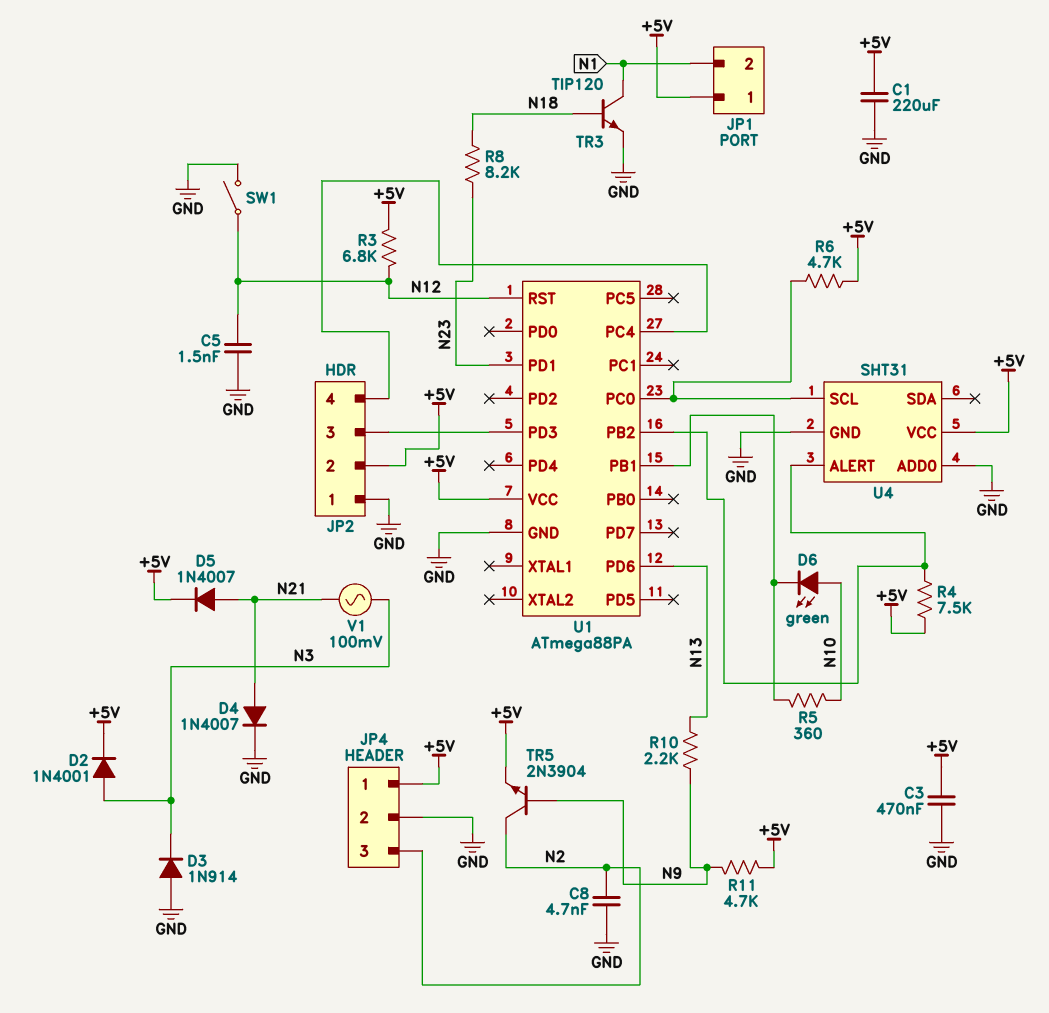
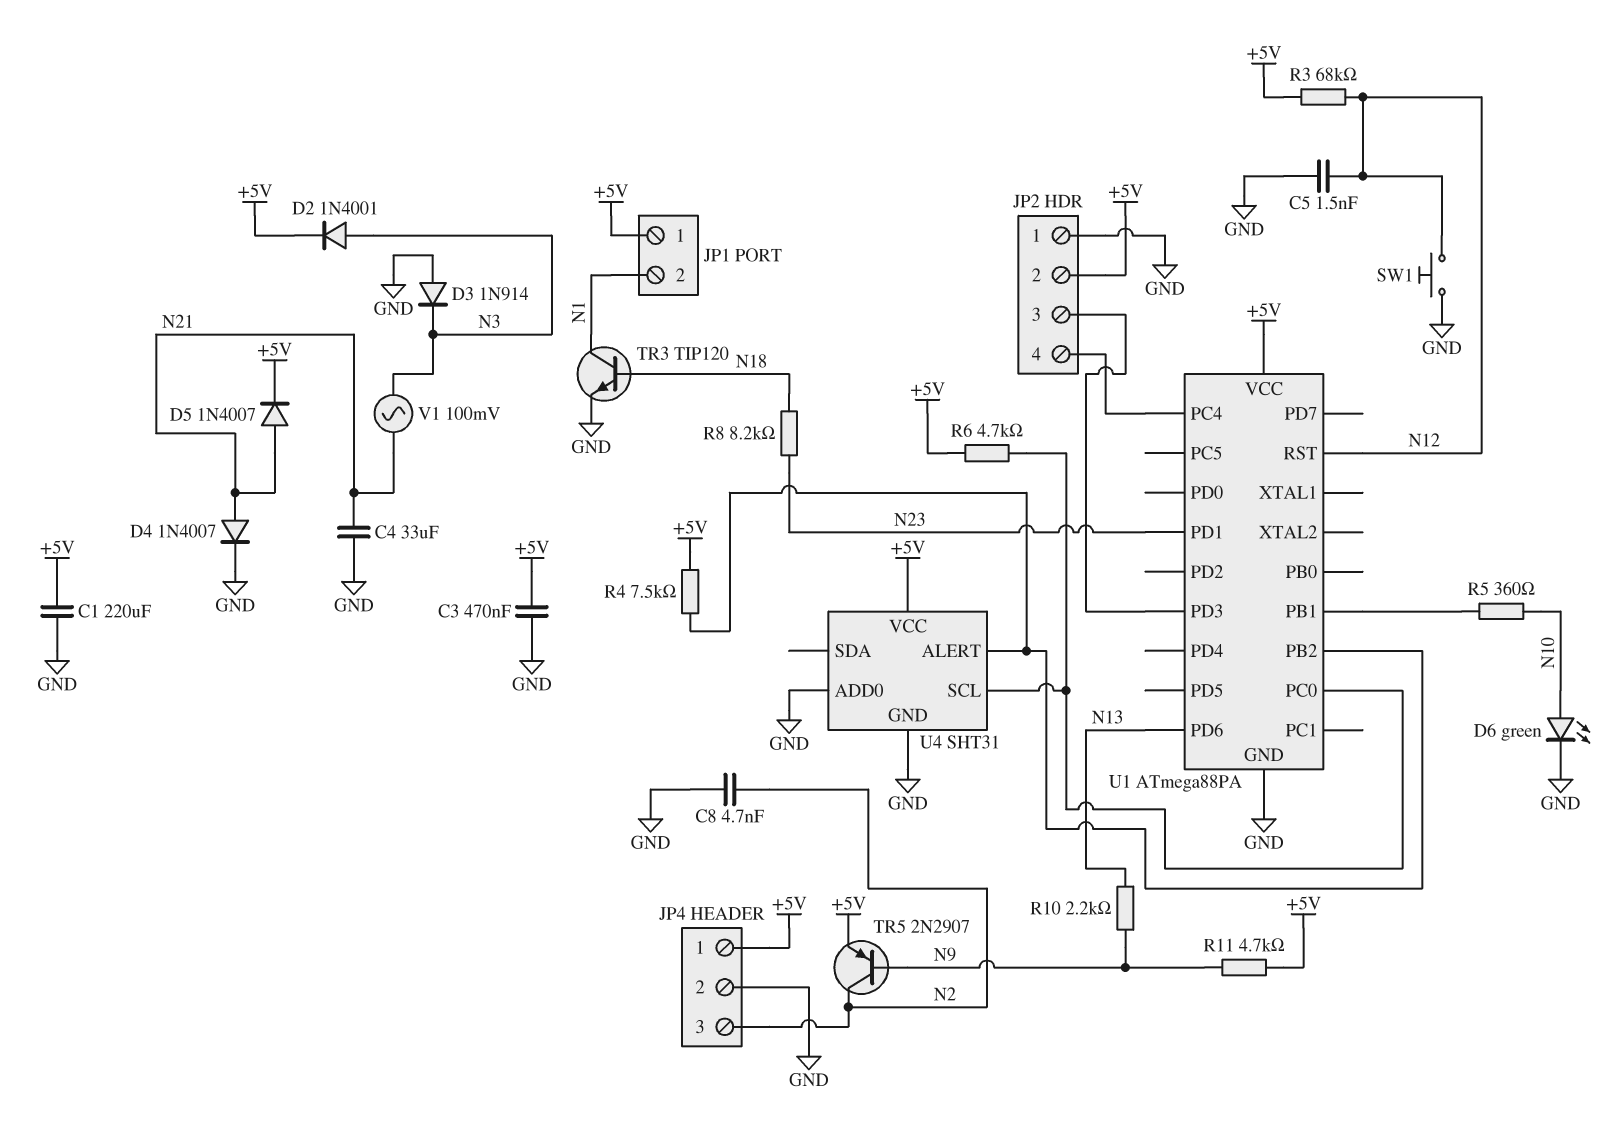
C4: none -> 33uF (GND, N21)
D6: LED green (A N10, K U1/PB1) -> LED green (A N10, K GND)
R3: 6.8k (+5V, N12) -> 68k (+5V, N12)
SW1: switch (GND, N12) -> button (GND, N12)
TR5: NPN 2N3904 (B N9, C N2, E +5V) -> PNP 2N2907 (B N9, C N2, E +5V)

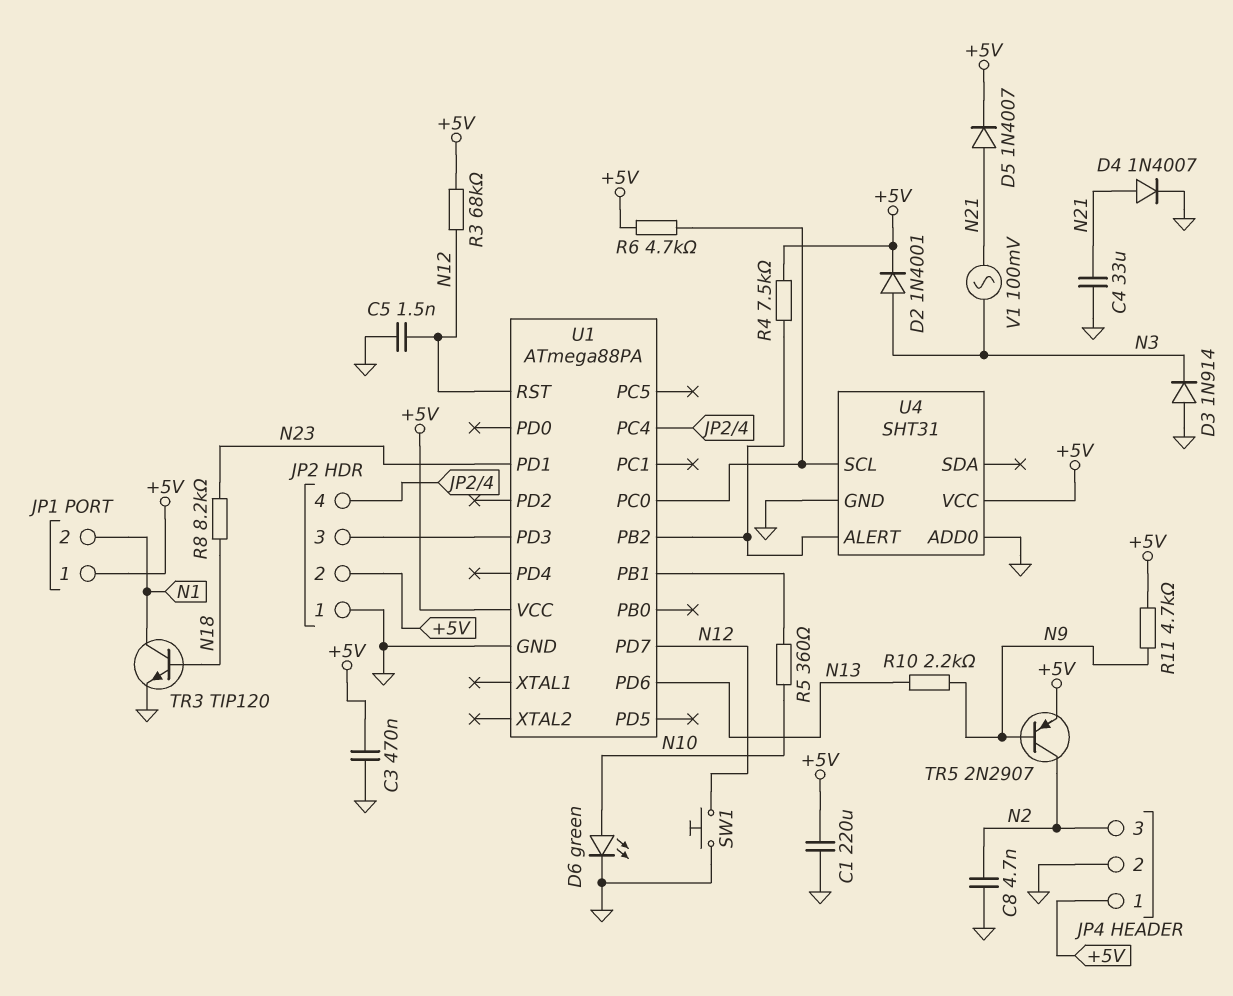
U1 pin PD7: none -> N12

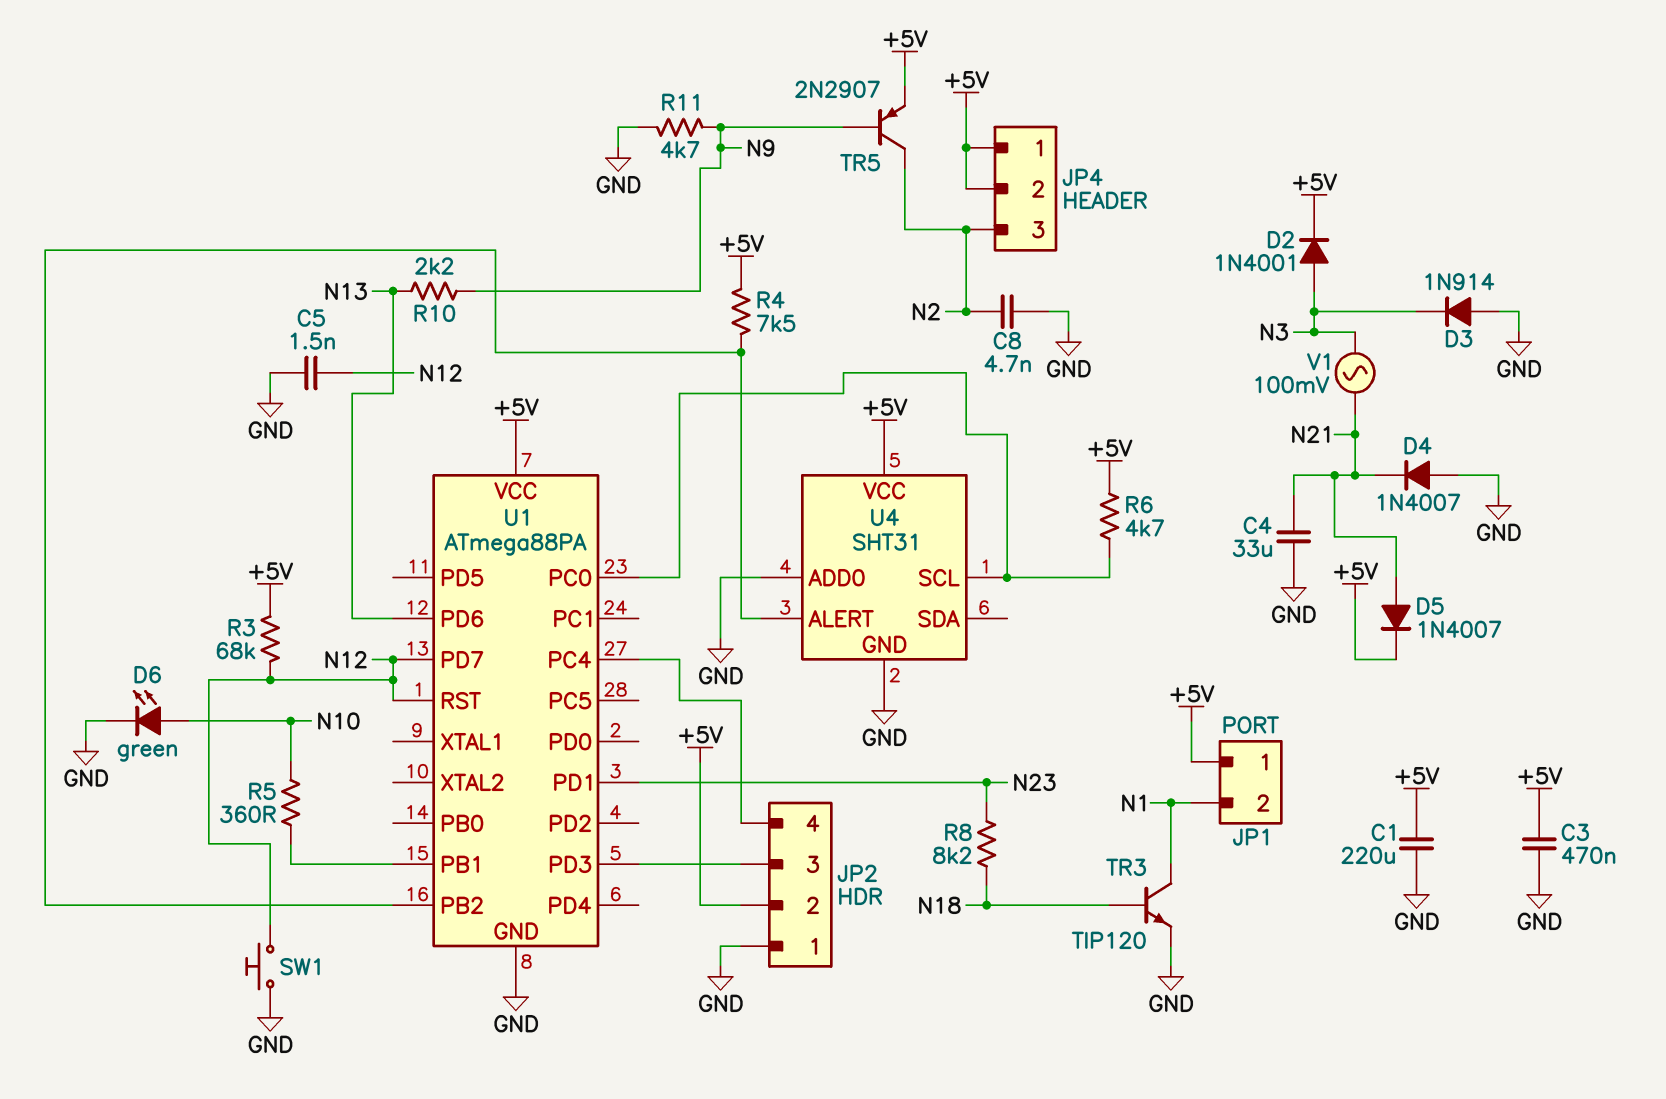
D4: diode 1N4007 (A N21, K GND) -> diode 1N4007 (A GND, K N21)
JP4 pin 2: GND -> +5V
R11: 4.7k (+5V, N9) -> 4.7k (GND, N9)

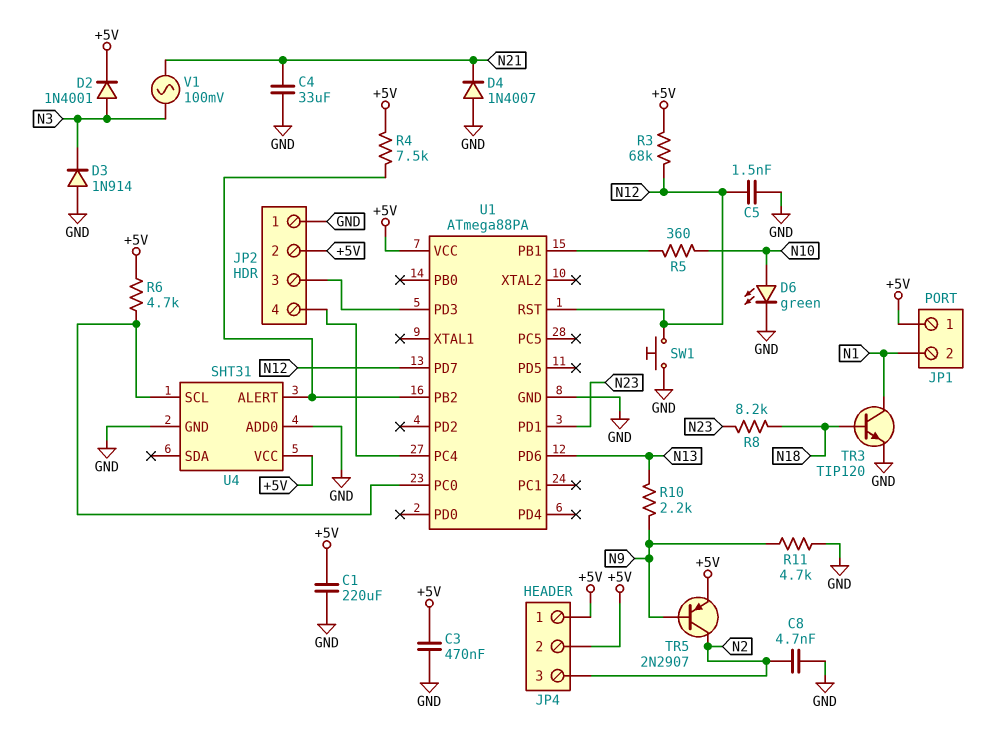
D5: diode 1N4007 (A N21, K +5V) -> none

